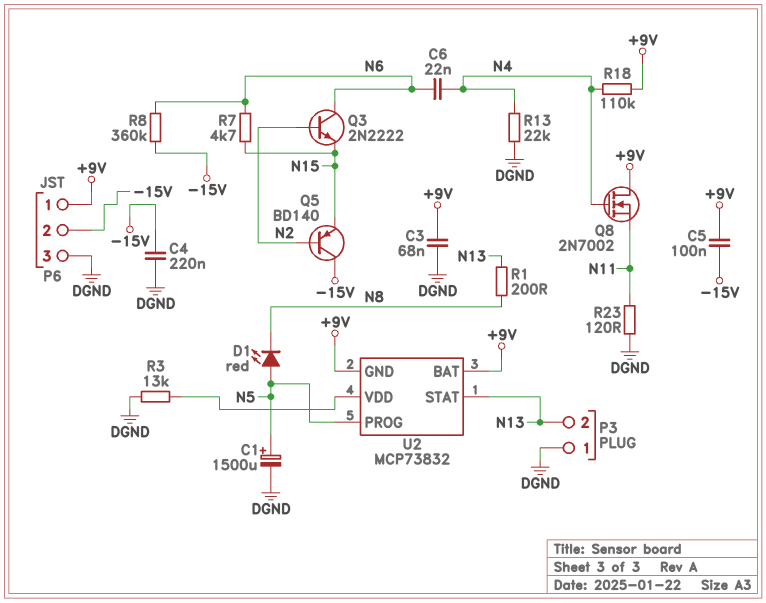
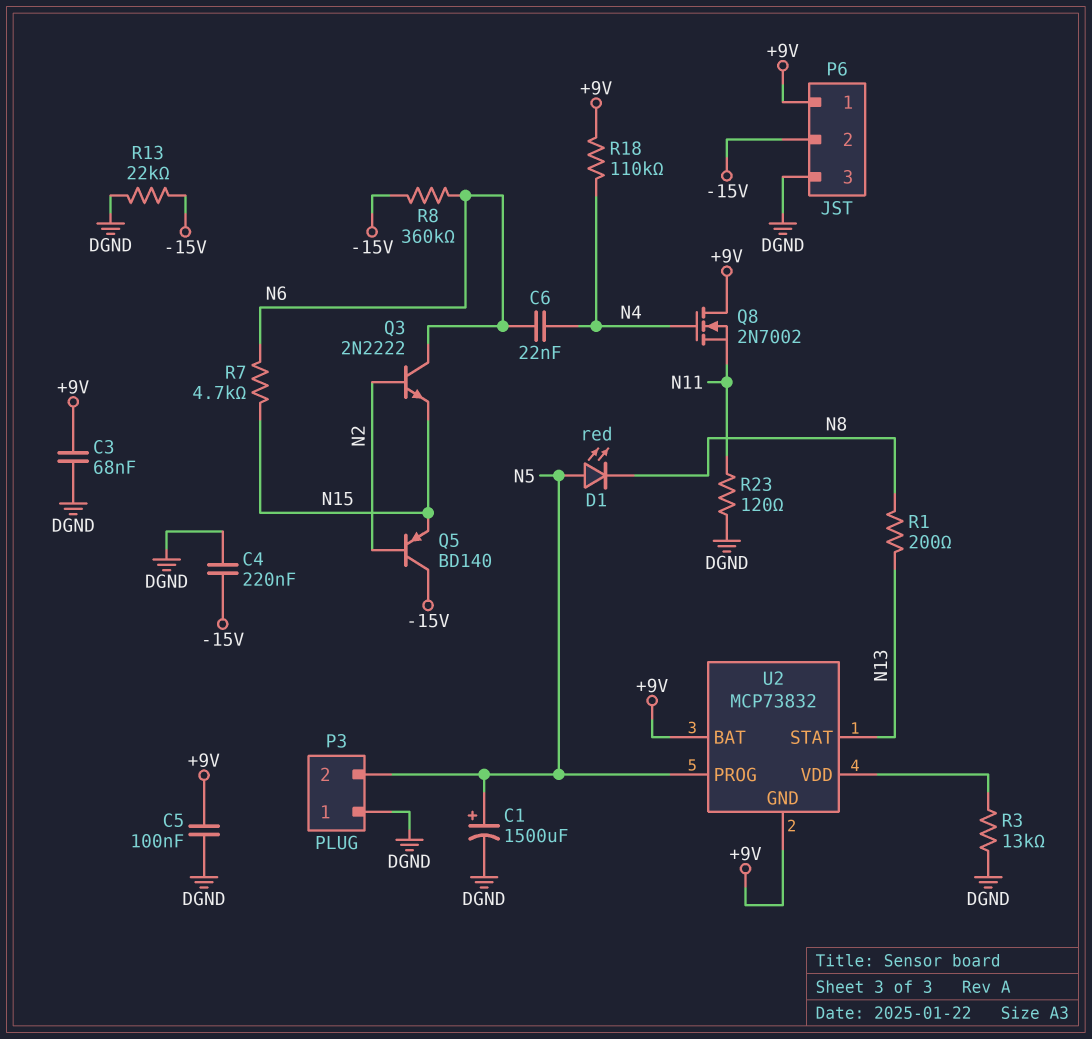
C5: 100nF (+9V, -15V) -> 100nF (+9V, DGND)
P3 pin 2: N13 -> N5
R13: 22k (DGND, N4) -> 22k (-15V, DGND)

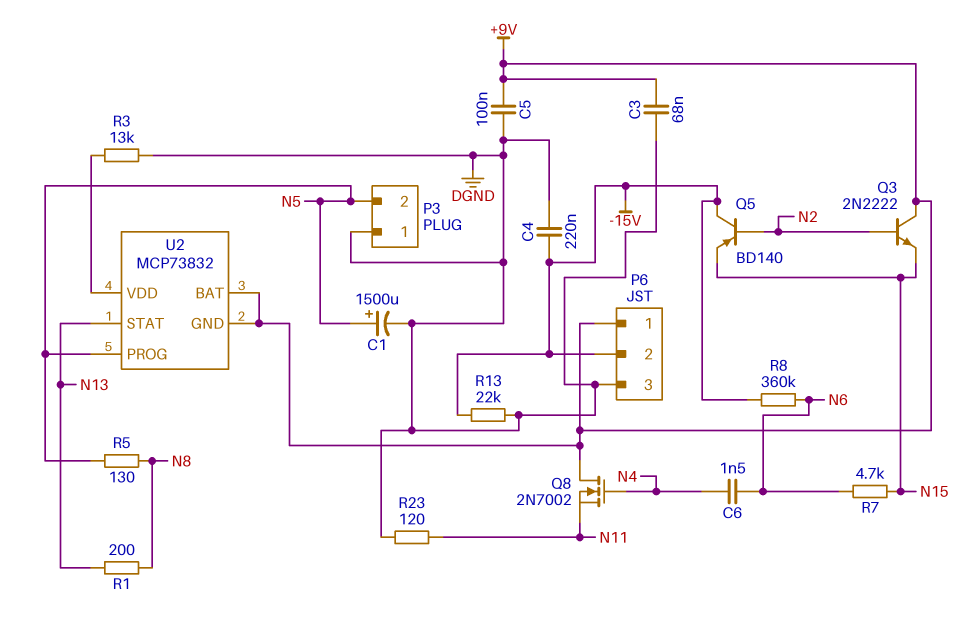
C6: 22nF (N4, N6) -> 1.5nF (N4, N6)
D1: LED red (A N5, K N8) -> none
Q3: NPN 2N2222 (B N2, C N6, E N15) -> NPN 2N2222 (B N2, C +9V, E N15)
R5: none -> 130 (N5, N8)
R18: 110k (+9V, N4) -> none

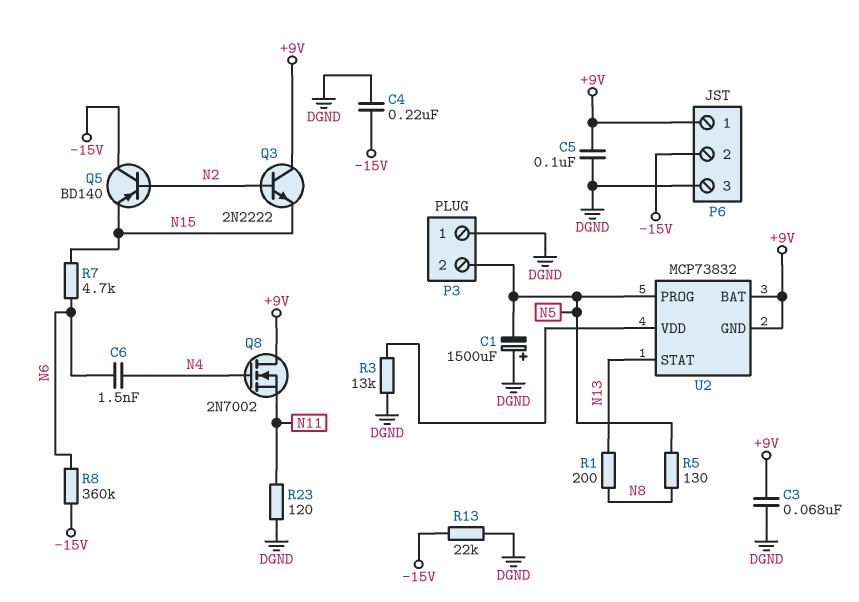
C1: 1500uF (plus N5, minus DGND) -> 1500uF (plus DGND, minus N5)

